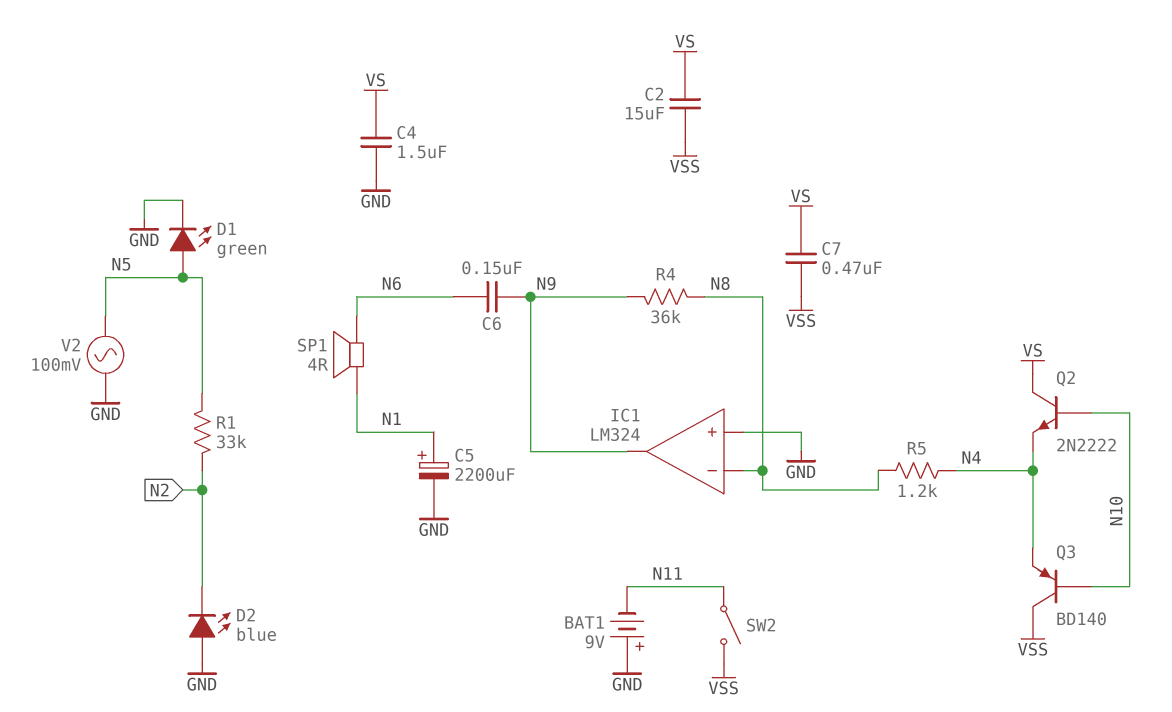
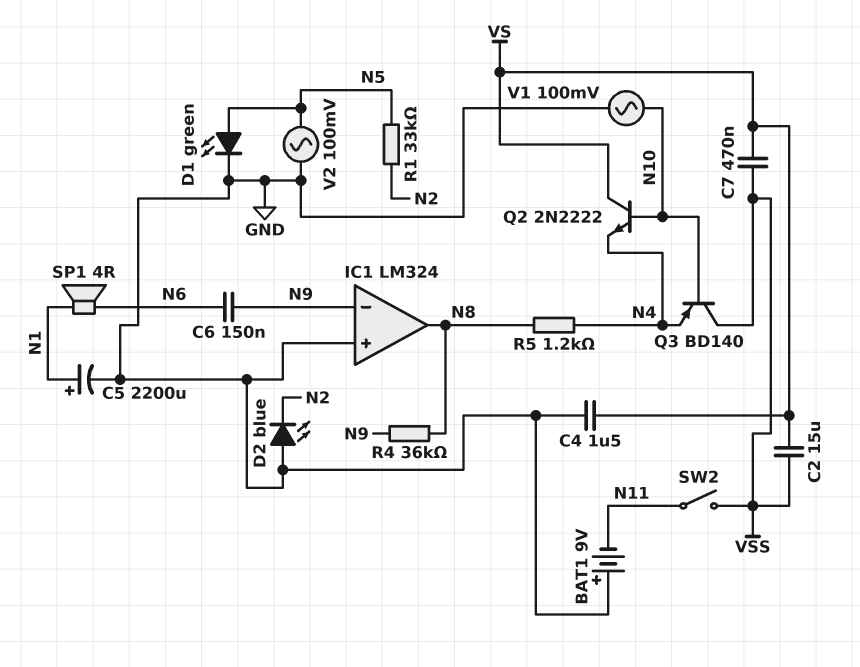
IC1 pin in-: N8 -> N9
IC1 pin out: N9 -> N8
V1: none -> AC 100mV (GND, N10)

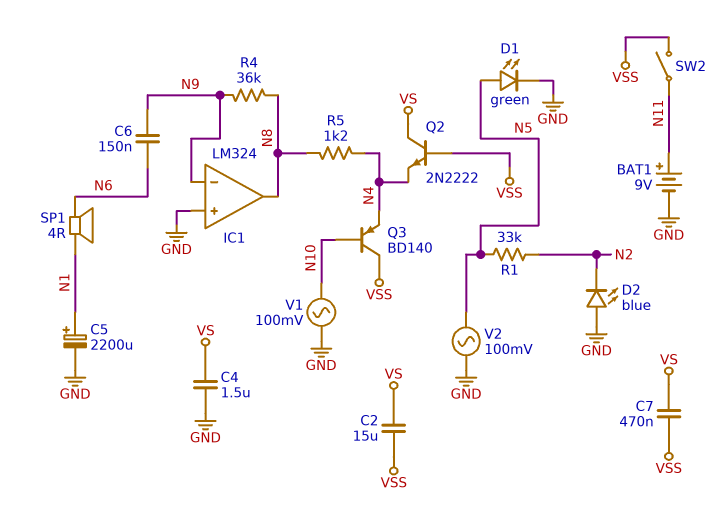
BAT1: 9V (plus GND, minus N11) -> 9V (plus N11, minus GND)
Q2: NPN 2N2222 (B N10, C VS, E N4) -> NPN 2N2222 (B VSS, C VS, E N4)

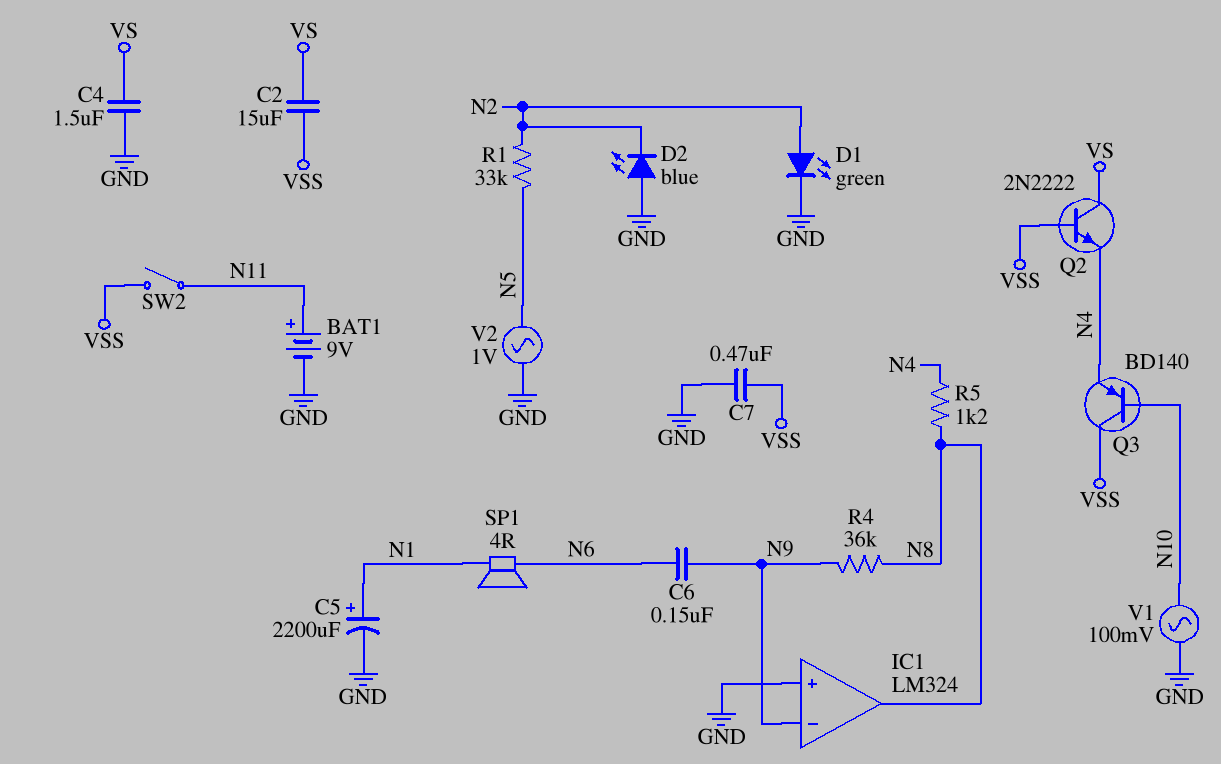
C7: 470nF (VS, VSS) -> 470nF (GND, VSS)
D1: LED green (A N5, K GND) -> LED green (A N2, K GND)
V2: AC 100mV (GND, N5) -> AC 1V (GND, N5)

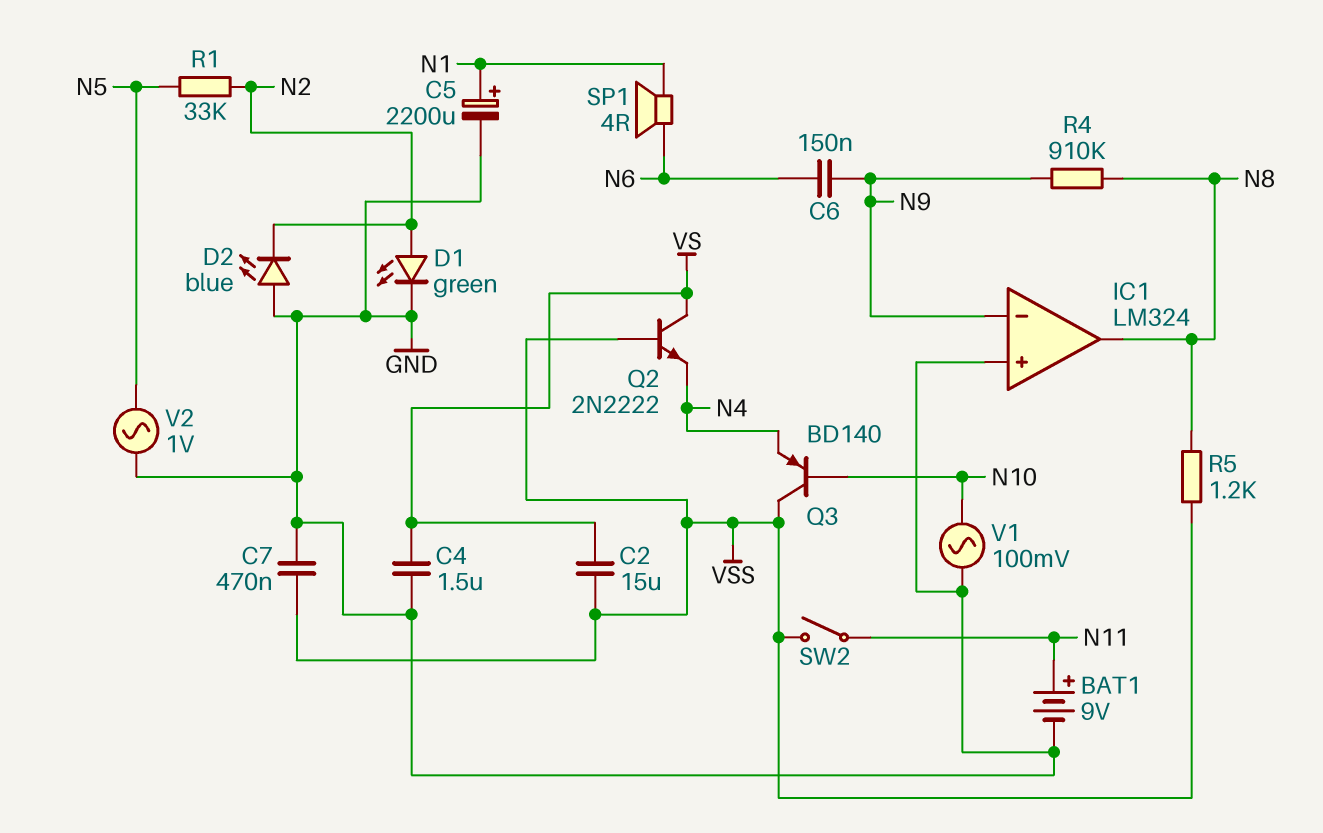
R4: 36k (N8, N9) -> 910k (N8, N9)
R5: 1.2k (N4, N8) -> 1.2k (N8, VSS)

